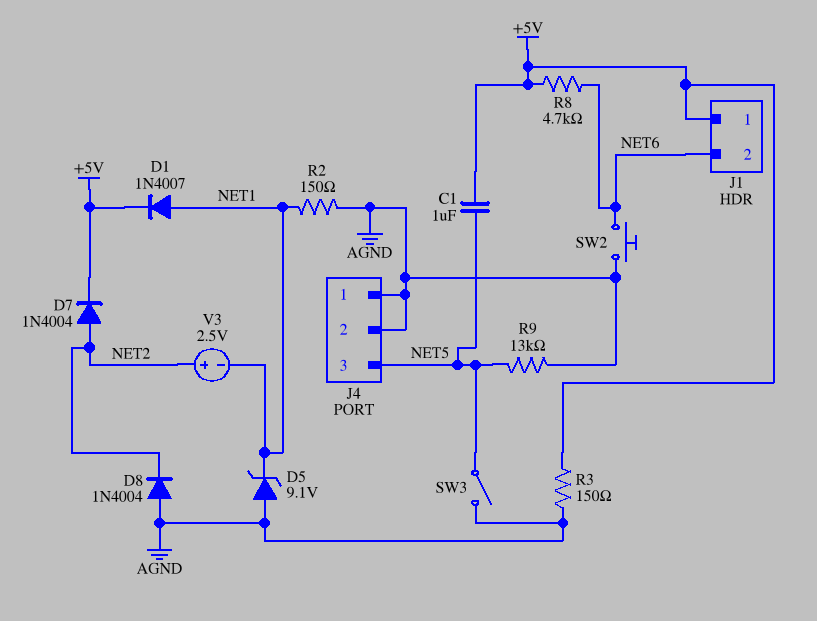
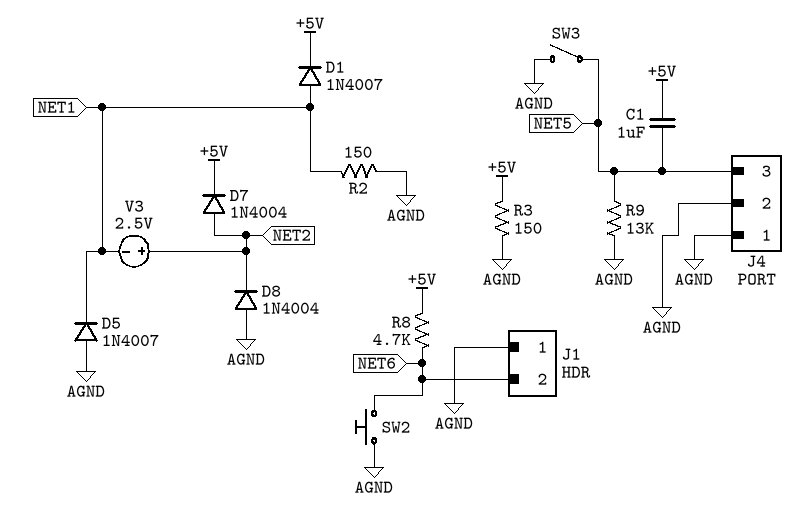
D5: zener 9.1V (A AGND, K NET1) -> diode 1N4007 (A AGND, K NET1)
J1 pin 1: +5V -> AGND

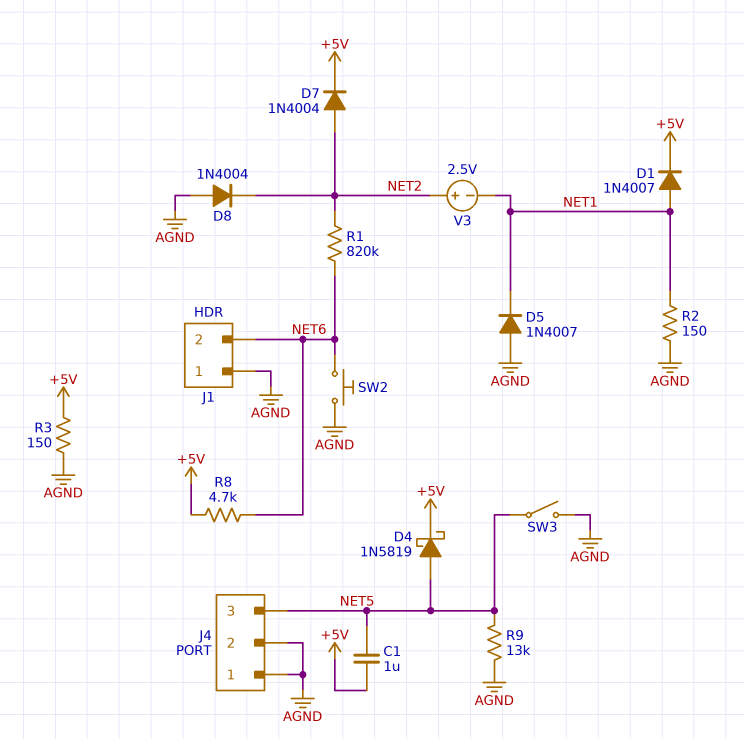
D4: none -> schottky 1N5819 (A NET5, K +5V)
R1: none -> 820k (NET2, NET6)

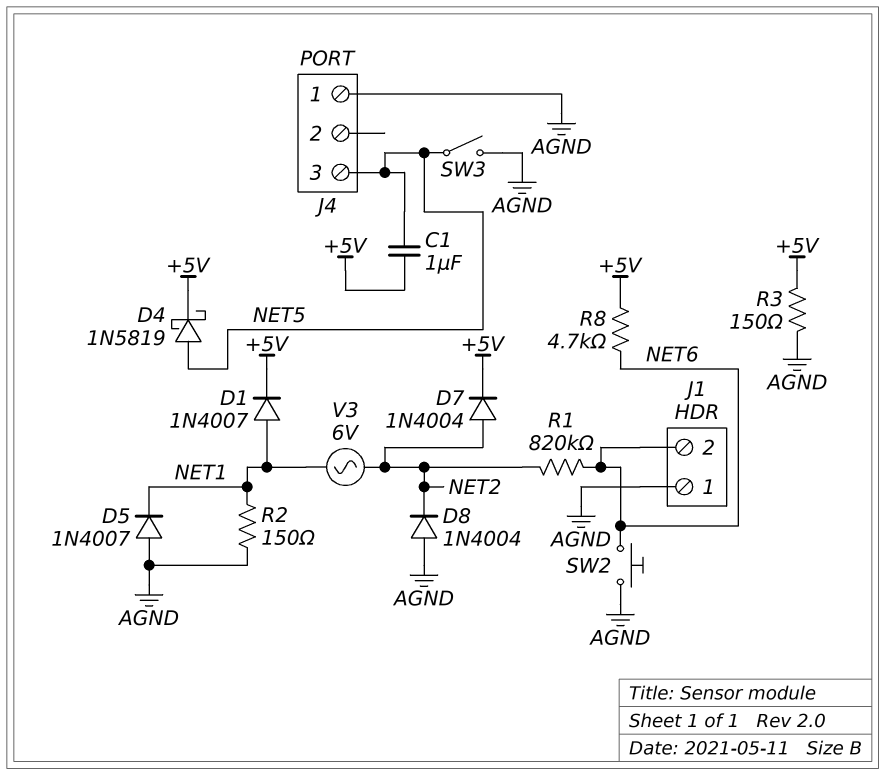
J4 pin 2: AGND -> none
R9: 13k (AGND, NET5) -> none
V3: 2.5V (plus NET2, minus NET1) -> AC 6V (NET1, NET2)

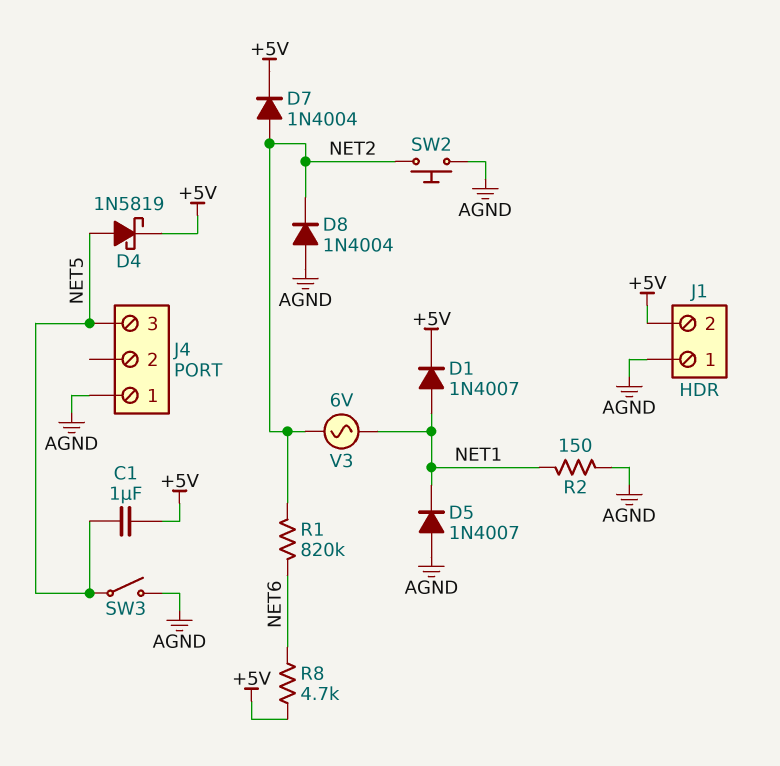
J1 pin 2: NET6 -> +5V
R3: 150 (+5V, AGND) -> none
SW2: button (AGND, NET6) -> button (AGND, NET2)

